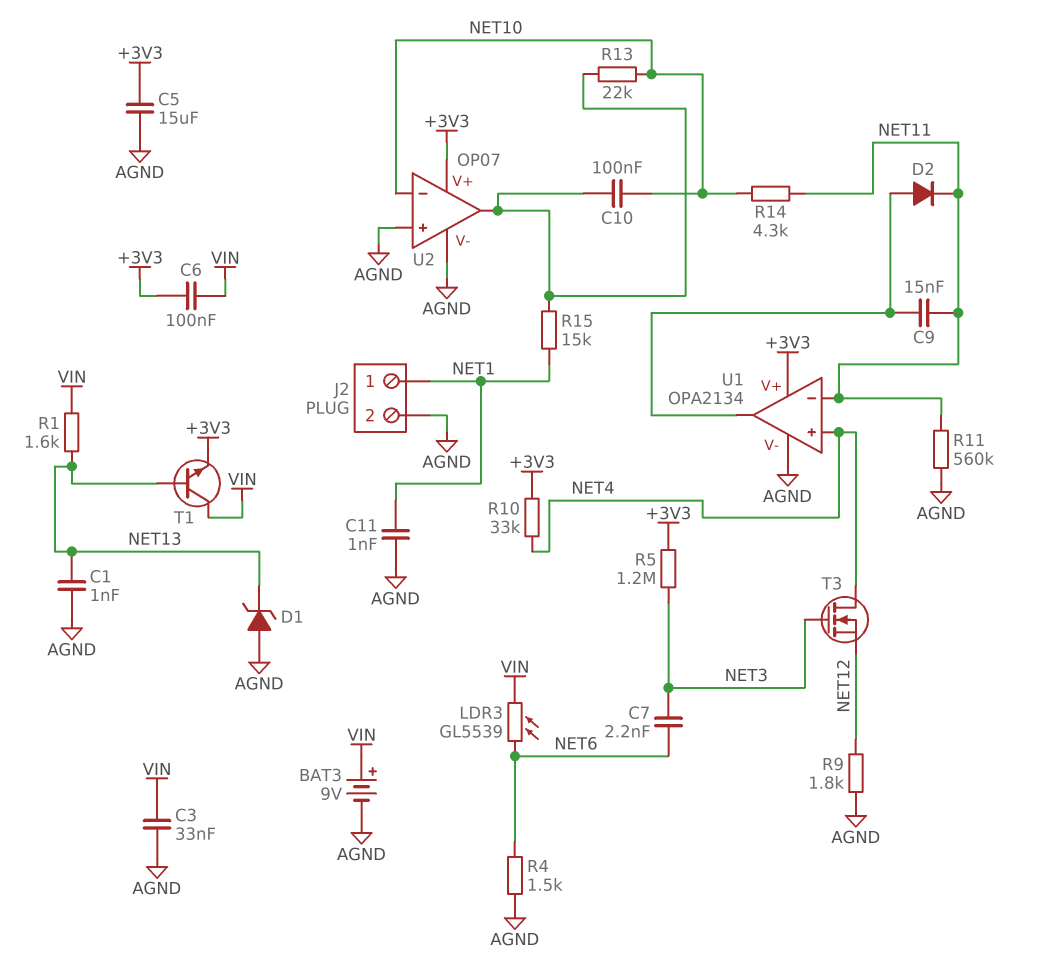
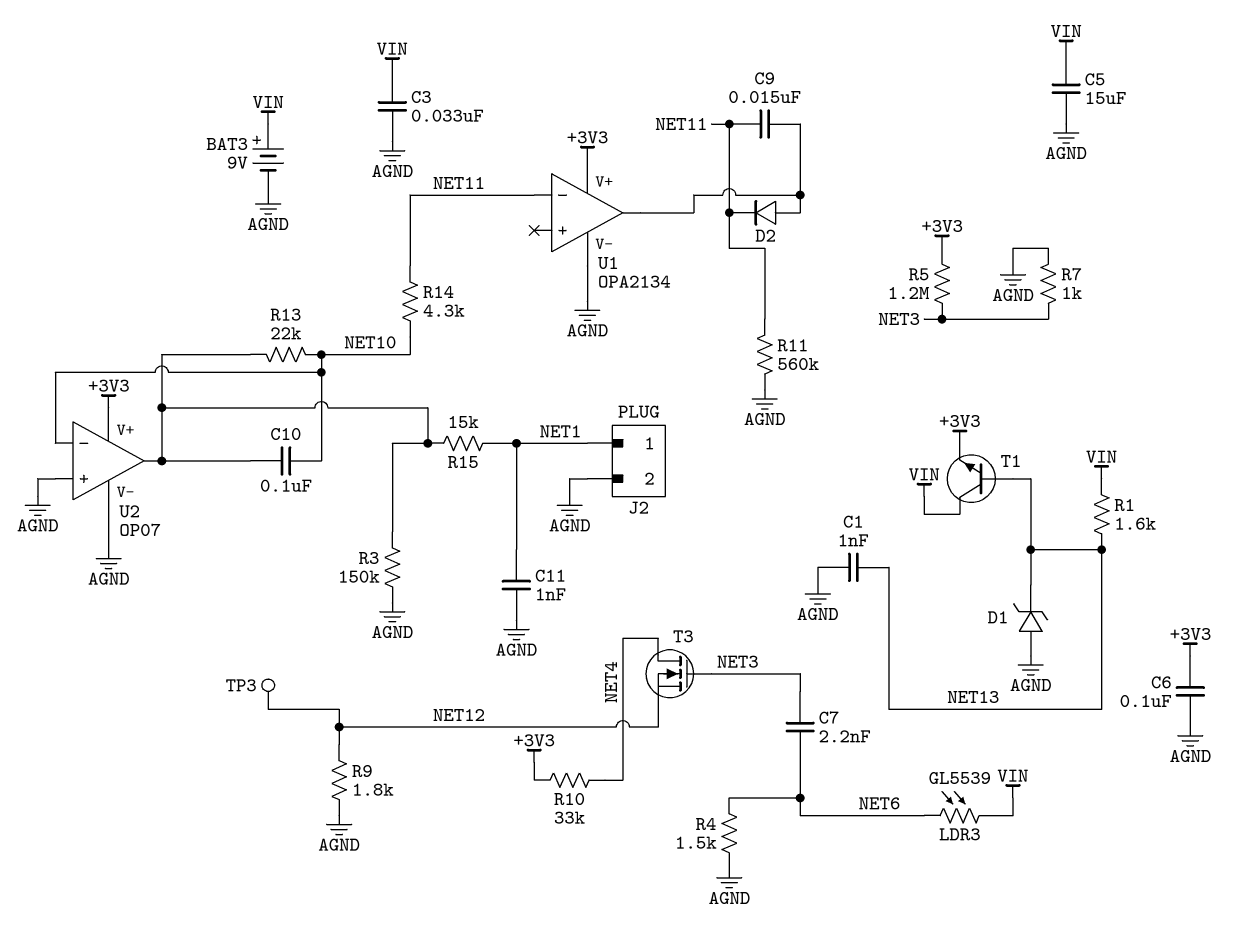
C5: 15uF (+3V3, AGND) -> 15uF (AGND, VIN)
C6: 100nF (+3V3, VIN) -> 100nF (+3V3, AGND)
R3: none -> 150k (AGND, U2/out)
R7: none -> 1k (AGND, NET3)
TP3: none -> test point (NET12)
U1 pin in+: NET4 -> none

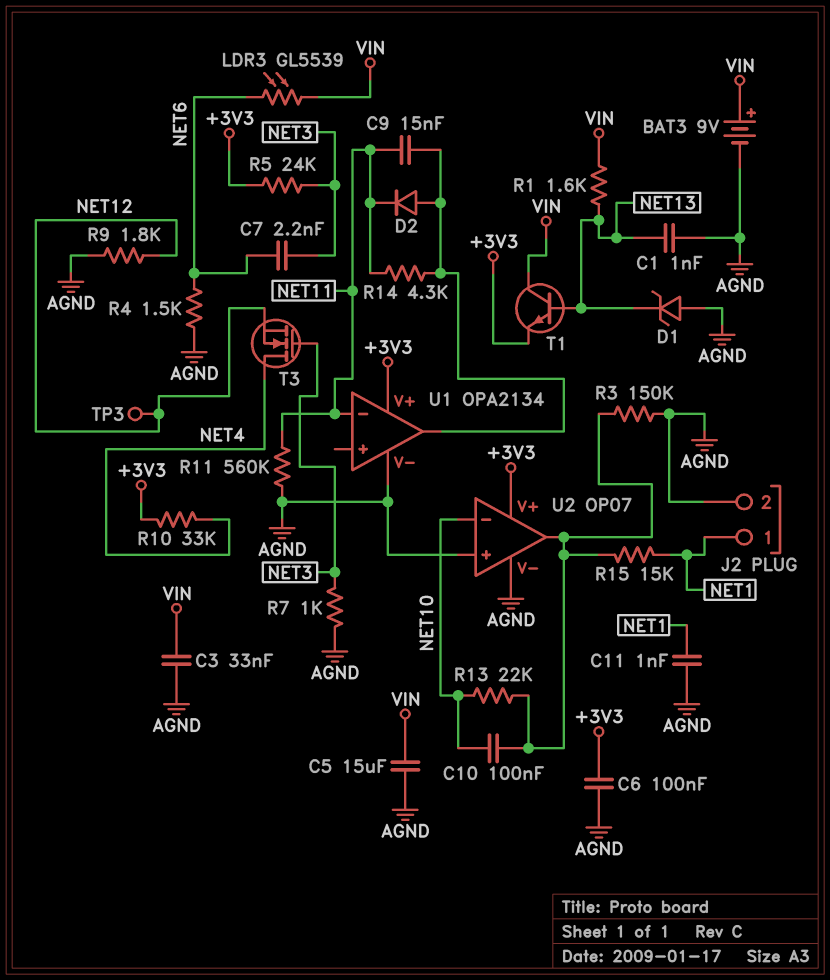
R5: 1.2M (+3V3, NET3) -> 24k (+3V3, NET3)
R14: 4.3k (NET10, NET11) -> 4.3k (NET11, U1/out)

